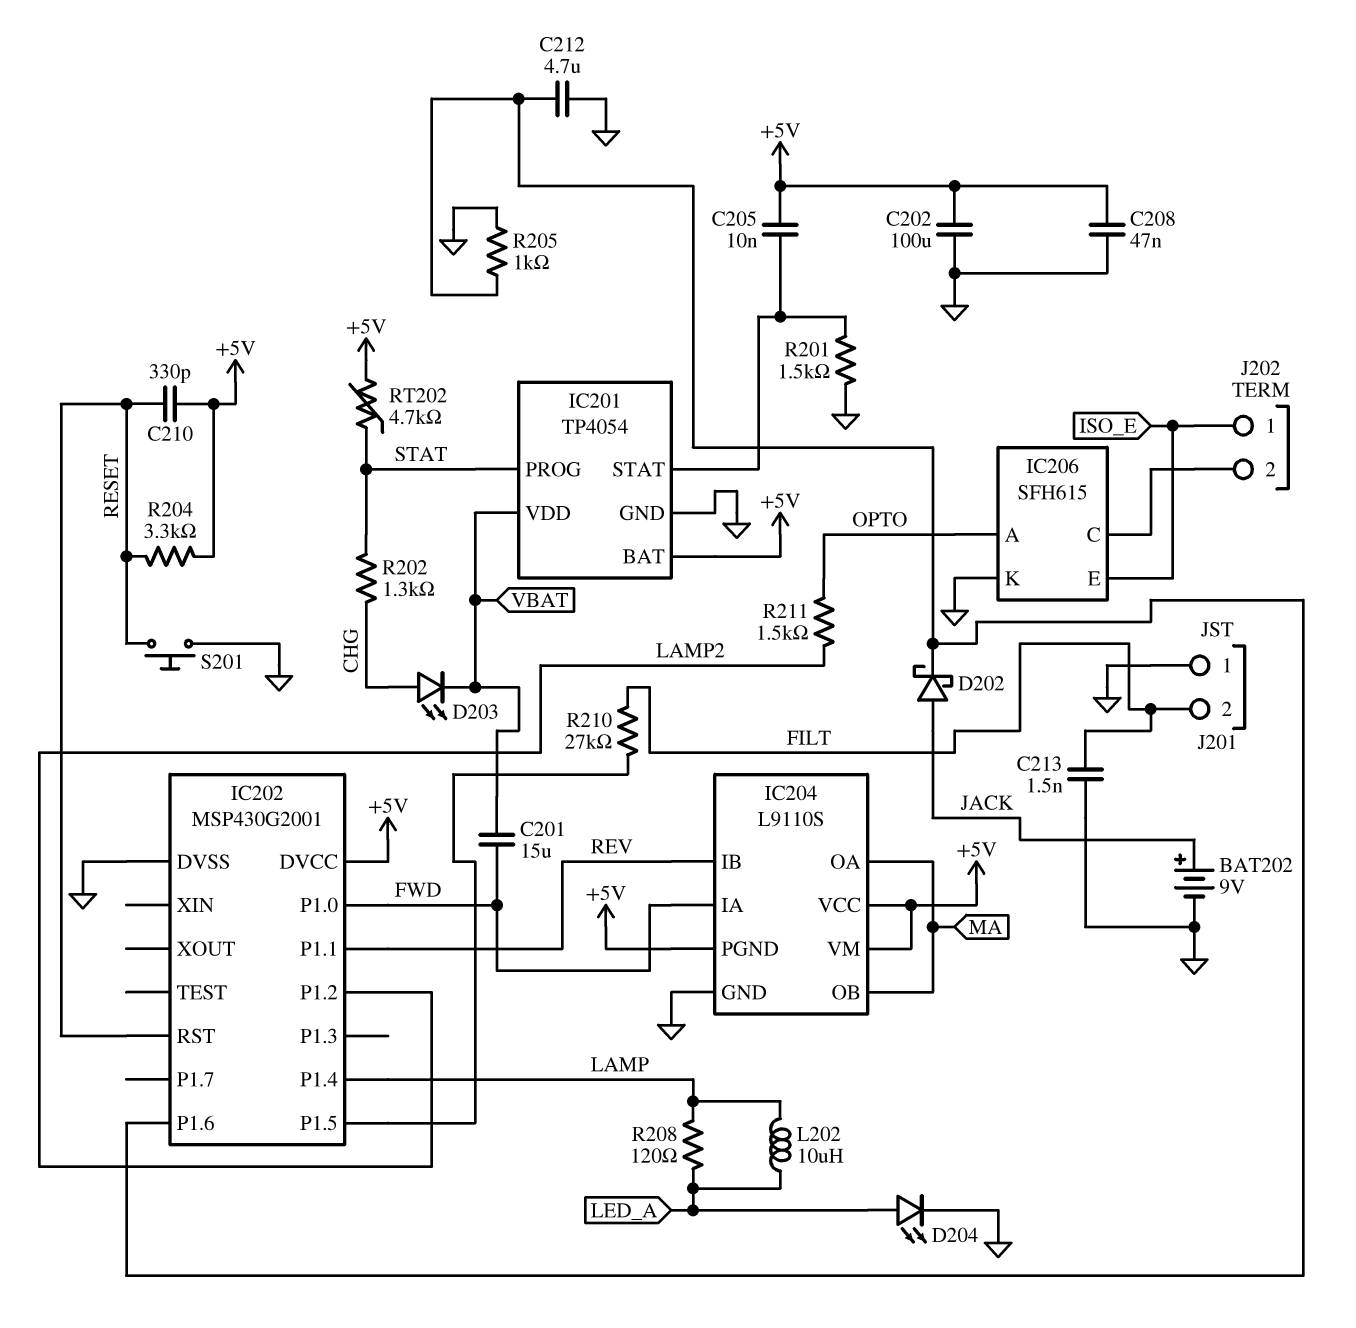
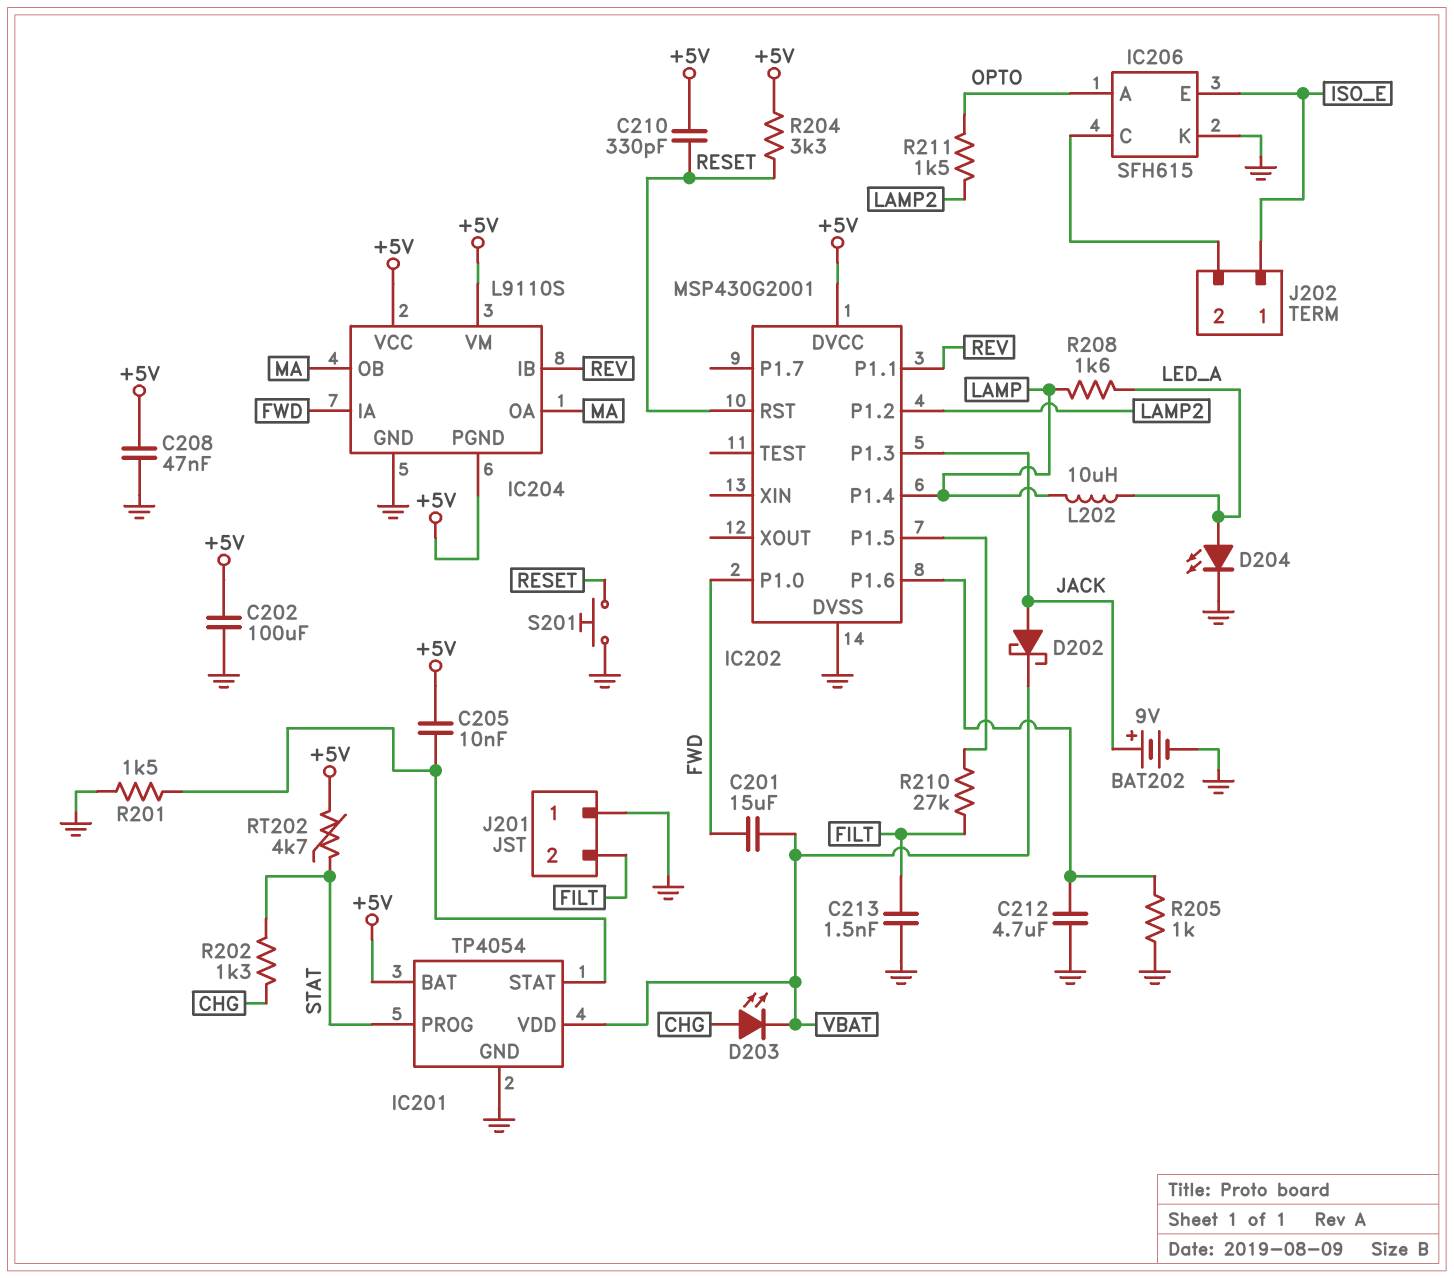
D202: schottky (A JACK, K IC202/P1.6) -> schottky (A JACK, K VBAT)
IC202 pin P1.3: none -> JACK
R208: 120 (LAMP, LED_A) -> 1.6k (LAMP, LED_A)

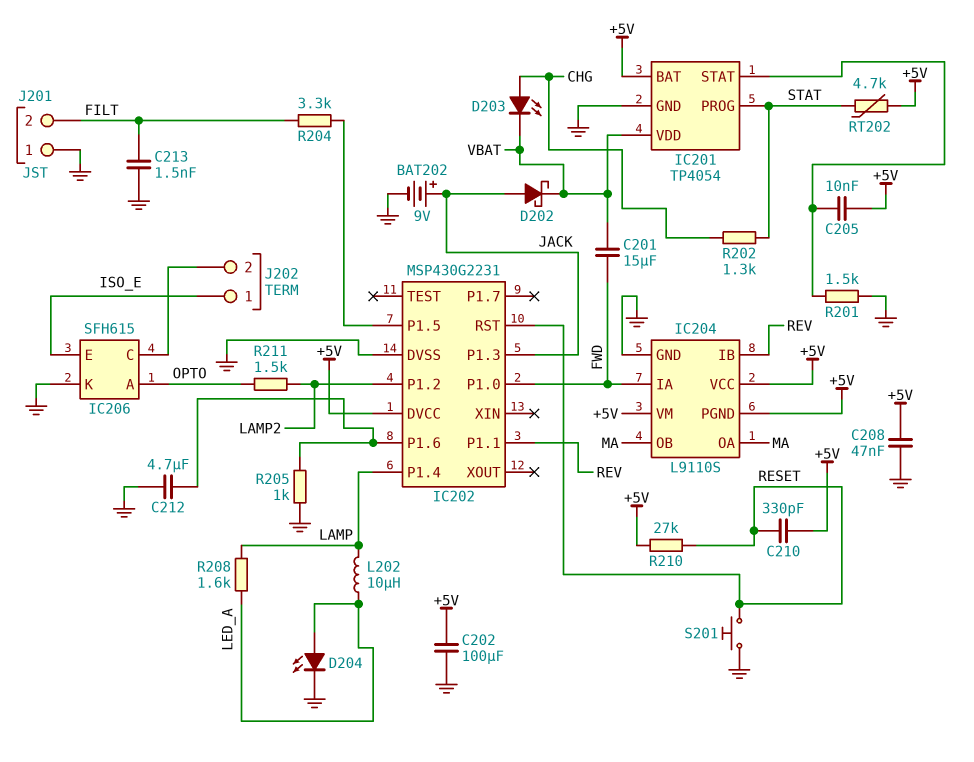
IC202: MSP430G2001 -> MSP430G2231
R204: 3.3k (+5V, RESET) -> 3.3k (FILT, IC202/P1.5)
R210: 27k (FILT, IC202/P1.5) -> 27k (+5V, RESET)

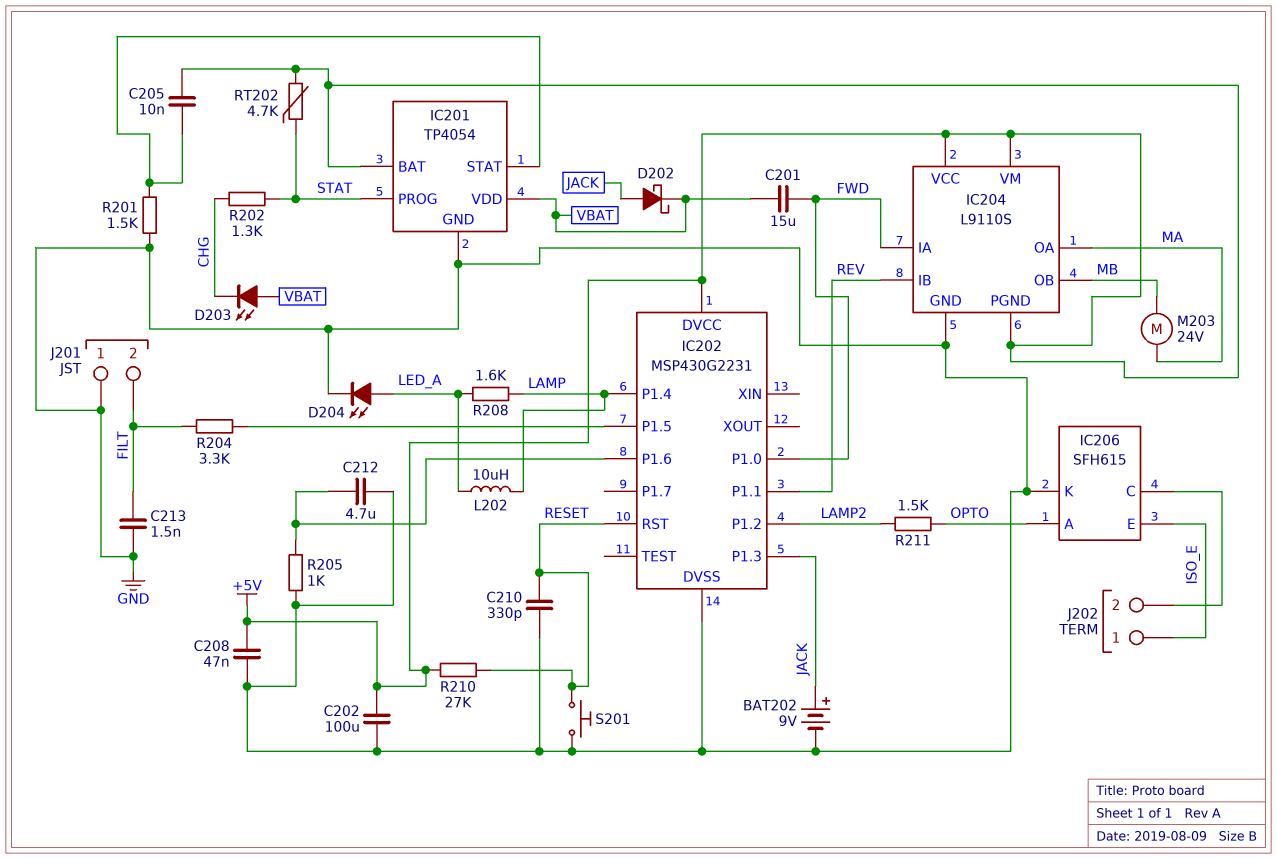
C210: 330pF (+5V, RESET) -> 330pF (GND, RESET)
D203: LED (A CHG, K VBAT) -> LED (A VBAT, K CHG)
IC204 pin OB: MA -> MB
M203: none -> motor 24V (MA, MB)

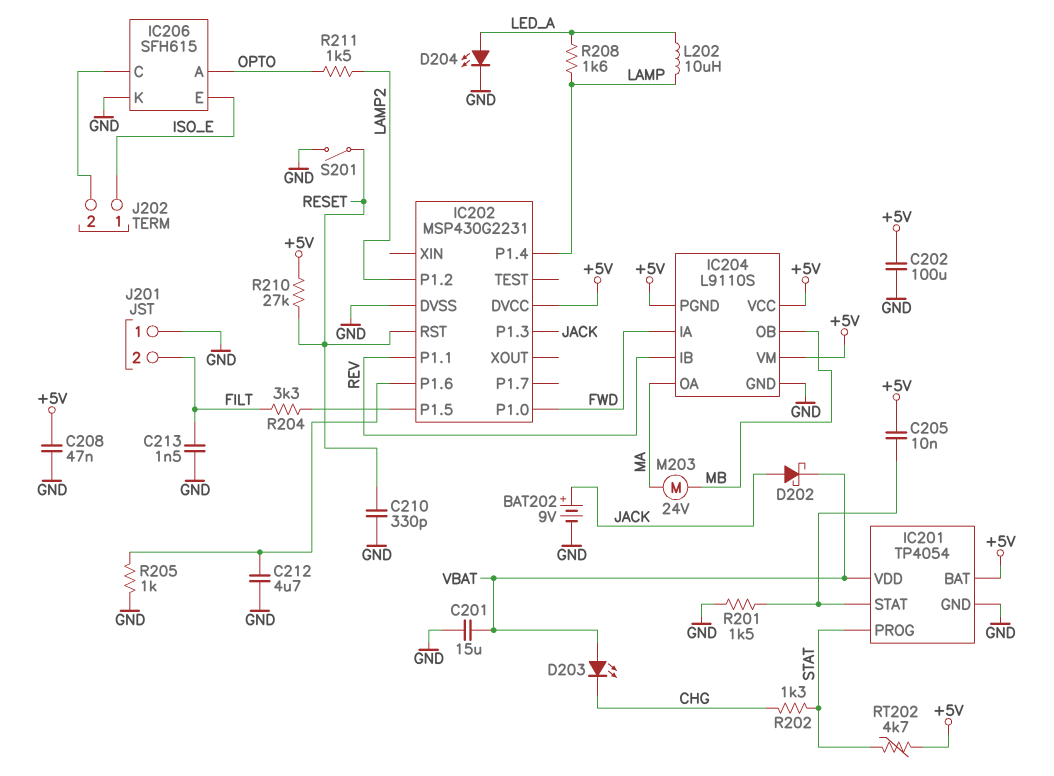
C201: 15uF (FWD, VBAT) -> 15uF (GND, VBAT)
S201: button (GND, RESET) -> switch (GND, RESET)

